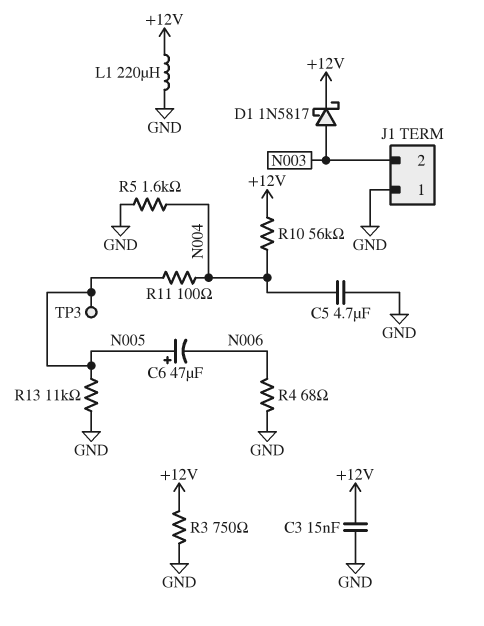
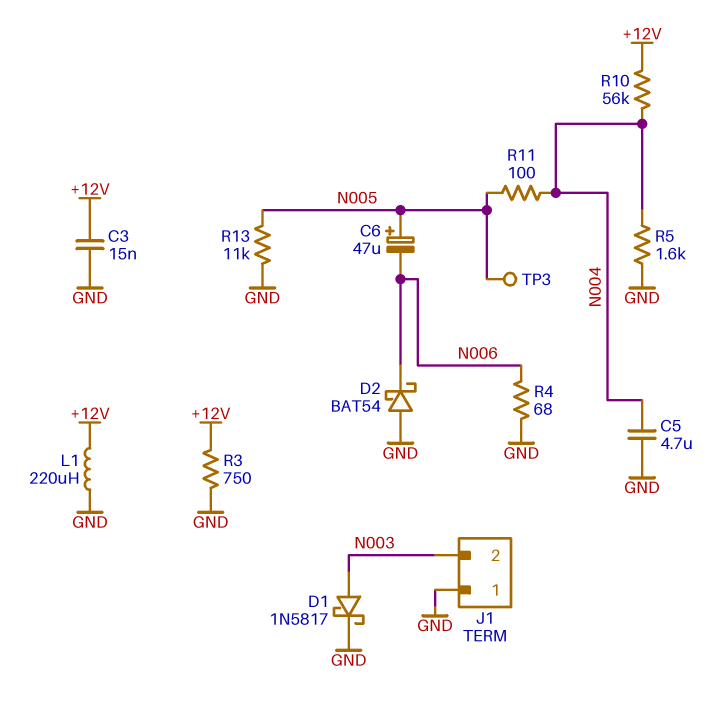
D1: schottky 1N5817 (A N003, K +12V) -> schottky 1N5817 (A N003, K GND)
D2: none -> schottky BAT54 (A GND, K N006)

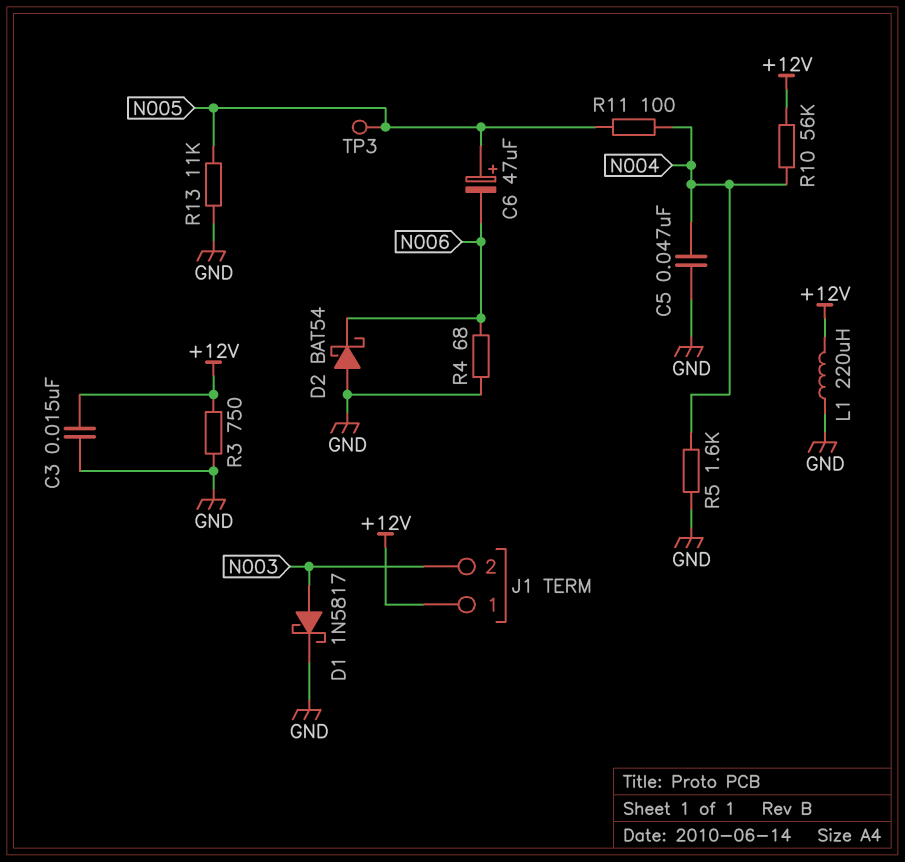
C5: 4.7uF (GND, N004) -> 47nF (GND, N004)
J1 pin 1: GND -> +12V

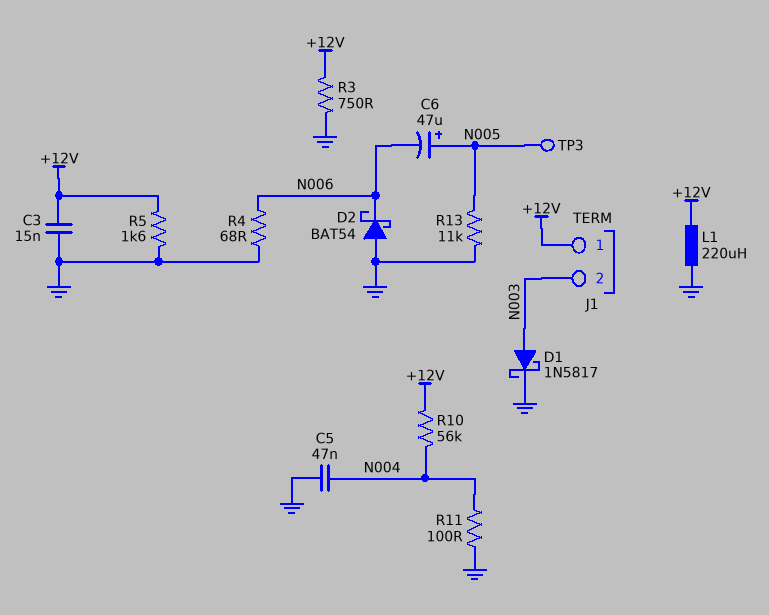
R5: 1.6k (GND, N004) -> 1.6k (+12V, GND)
R11: 100 (N004, N005) -> 100 (GND, N004)

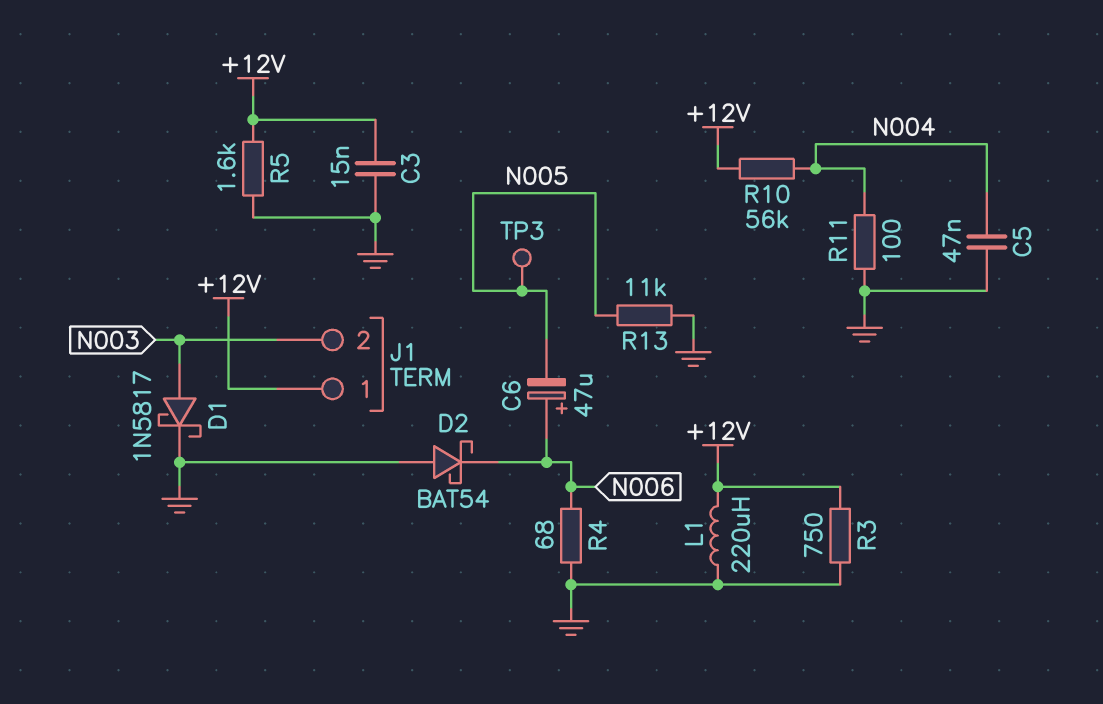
C6: 47uF (plus N005, minus N006) -> 47uF (plus N006, minus N005)

